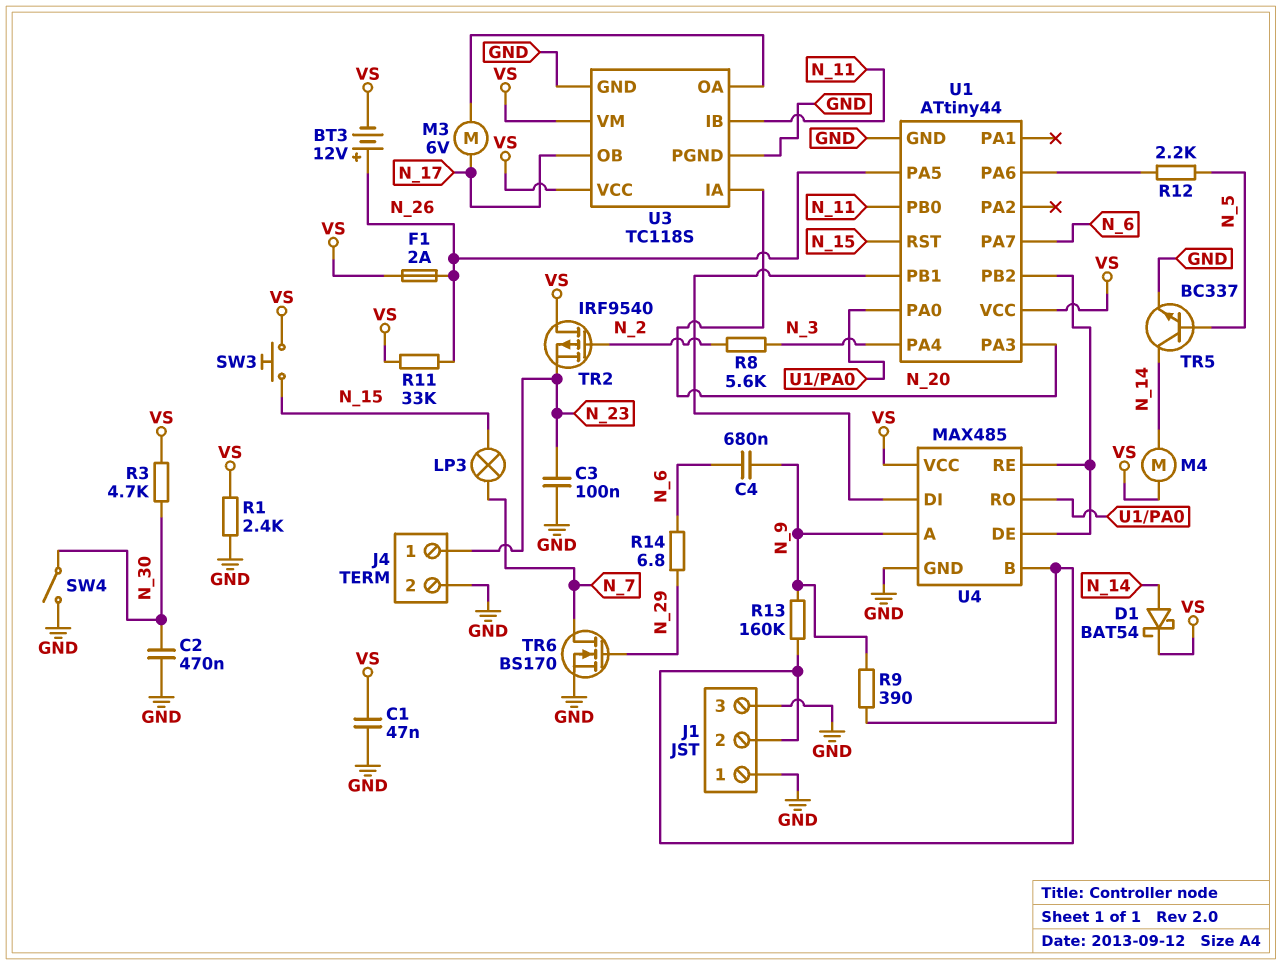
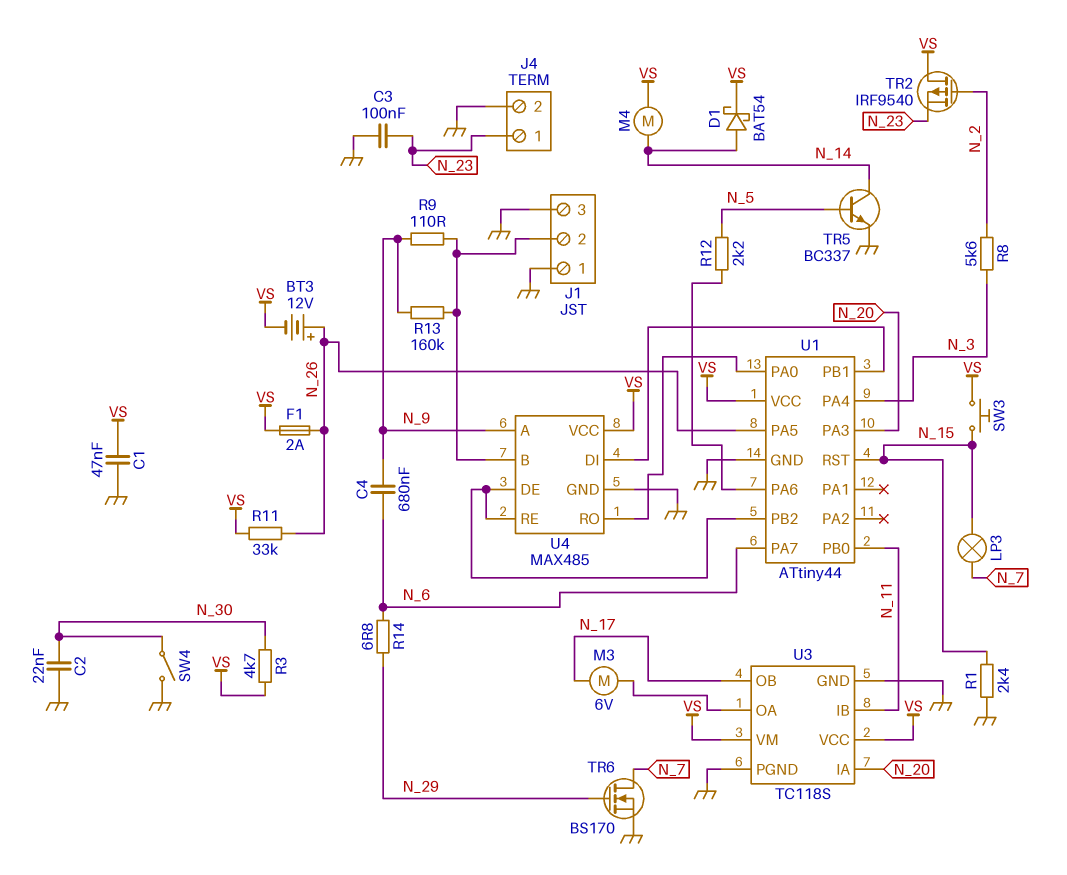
C2: 470nF (GND, N_30) -> 22nF (GND, N_30)
R1: 2.4k (GND, VS) -> 2.4k (GND, N_15)
R9: 390 (J1/2, N_9) -> 110 (J1/2, N_9)

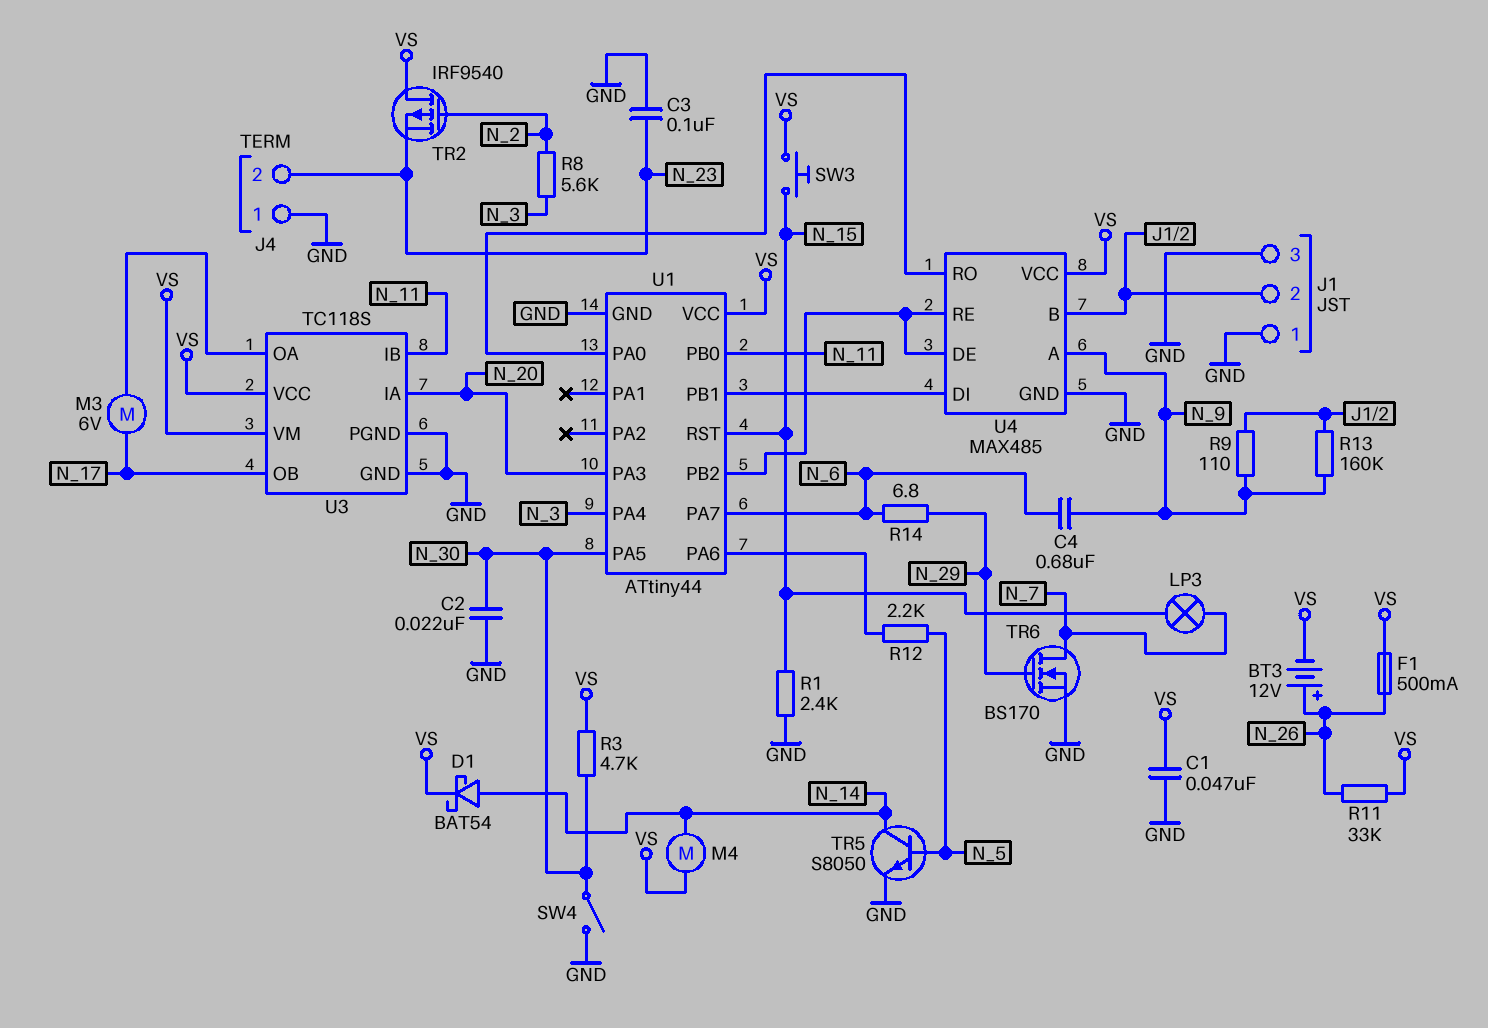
F1: 2A (N_26, VS) -> 500mA (N_26, VS)
J4 pin 1: N_23 -> GND
J4 pin 2: GND -> N_23
TR5: NPN BC337 (B N_5, C N_14, E GND) -> NPN S8050 (B N_5, C N_14, E GND)
U1 pin PA5: N_26 -> N_30

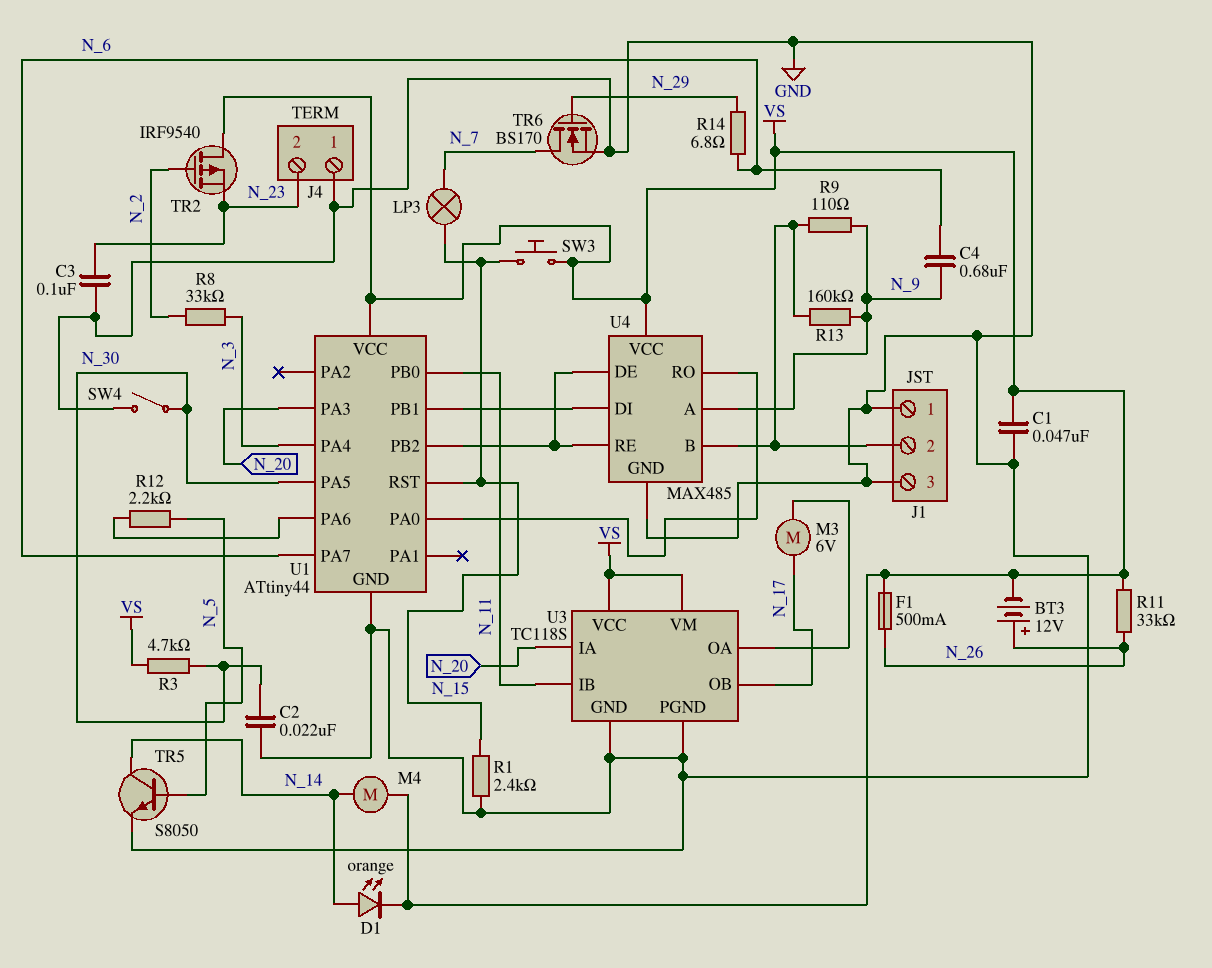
D1: schottky BAT54 (A N_14, K VS) -> LED orange (A N_14, K VS)
R8: 5.6k (N_2, N_3) -> 33k (N_2, N_3)

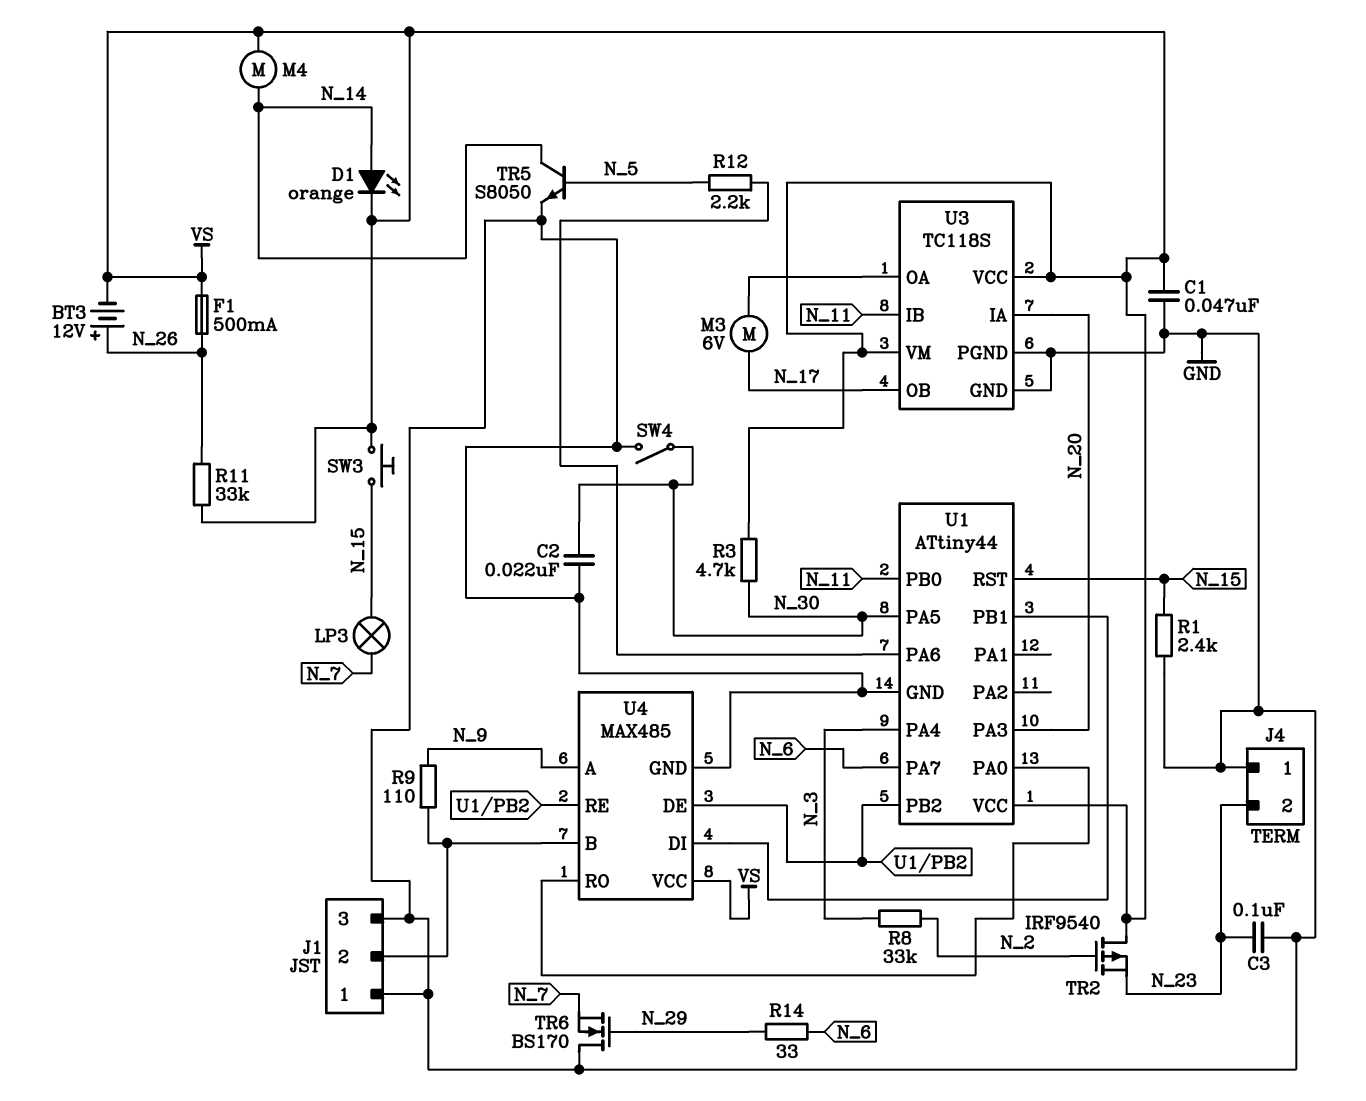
C4: 680nF (N_6, N_9) -> none
R13: 160k (J1/2, N_9) -> none
R14: 6.8 (N_6, N_29) -> 33 (N_6, N_29)
TR6: NMOS BS170 (G N_29, D N_7, S GND) -> NMOS BS170 (G N_29, D GND, S N_7)

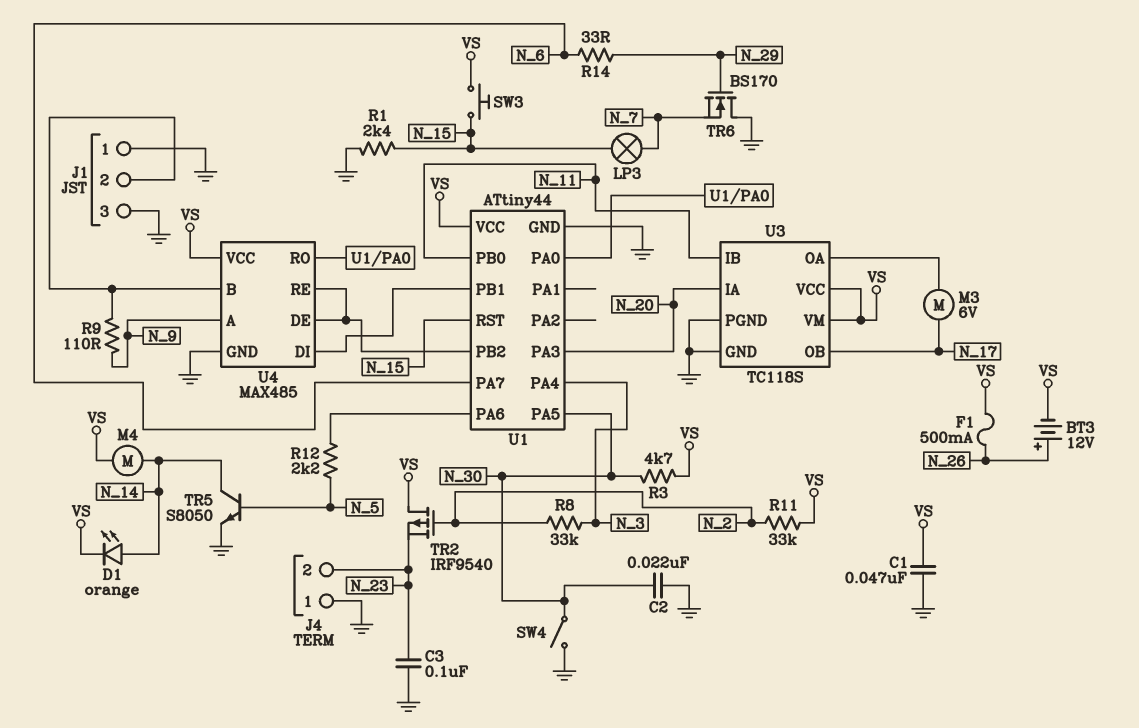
R11: 33k (N_26, VS) -> 33k (N_2, VS)

